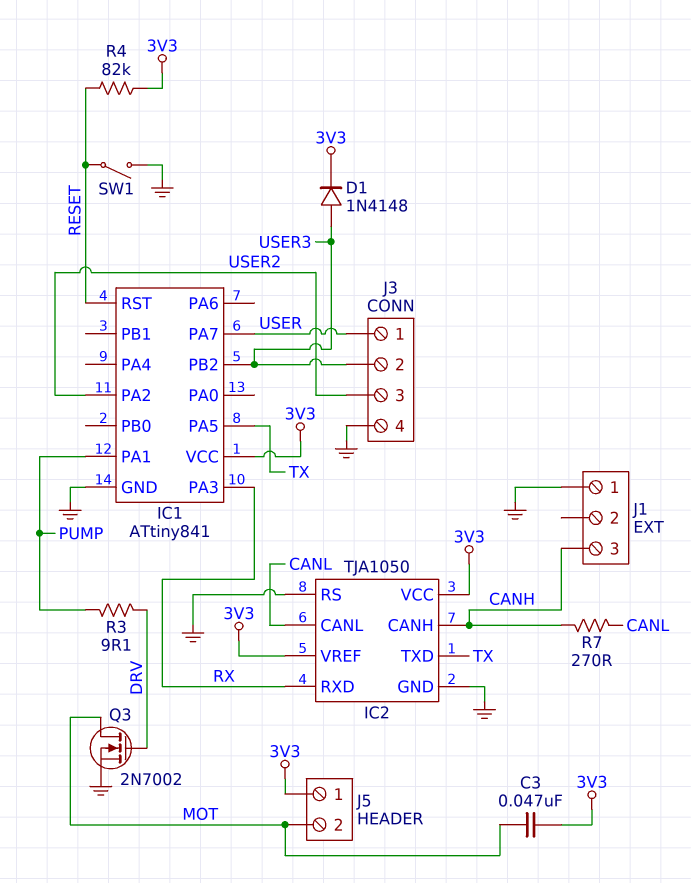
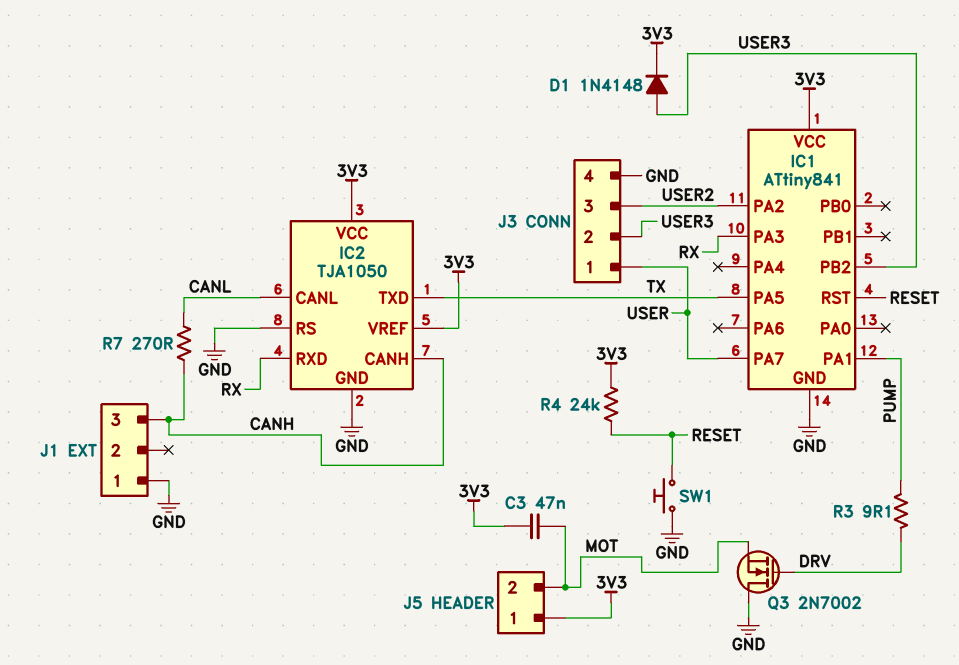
Q3: NMOS 2N7002 (G DRV, D MOT, S GND) -> NMOS 2N7002 (G DRV, D GND, S MOT)
R4: 82k (3V3, RESET) -> 24k (3V3, RESET)
SW1: switch (GND, RESET) -> button (GND, RESET)

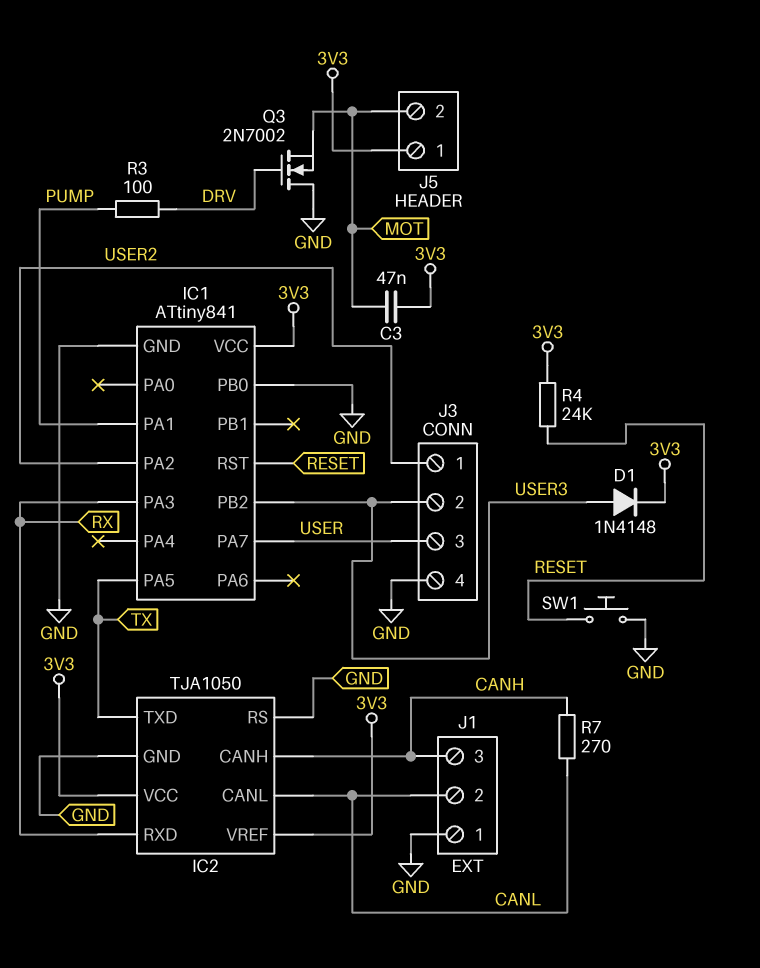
IC1 pin PB0: none -> GND
J1 pin 2: none -> CANL
J3 pin 1: USER -> USER2
J3 pin 3: USER2 -> USER
R3: 9.1 (DRV, PUMP) -> 100 (DRV, PUMP)

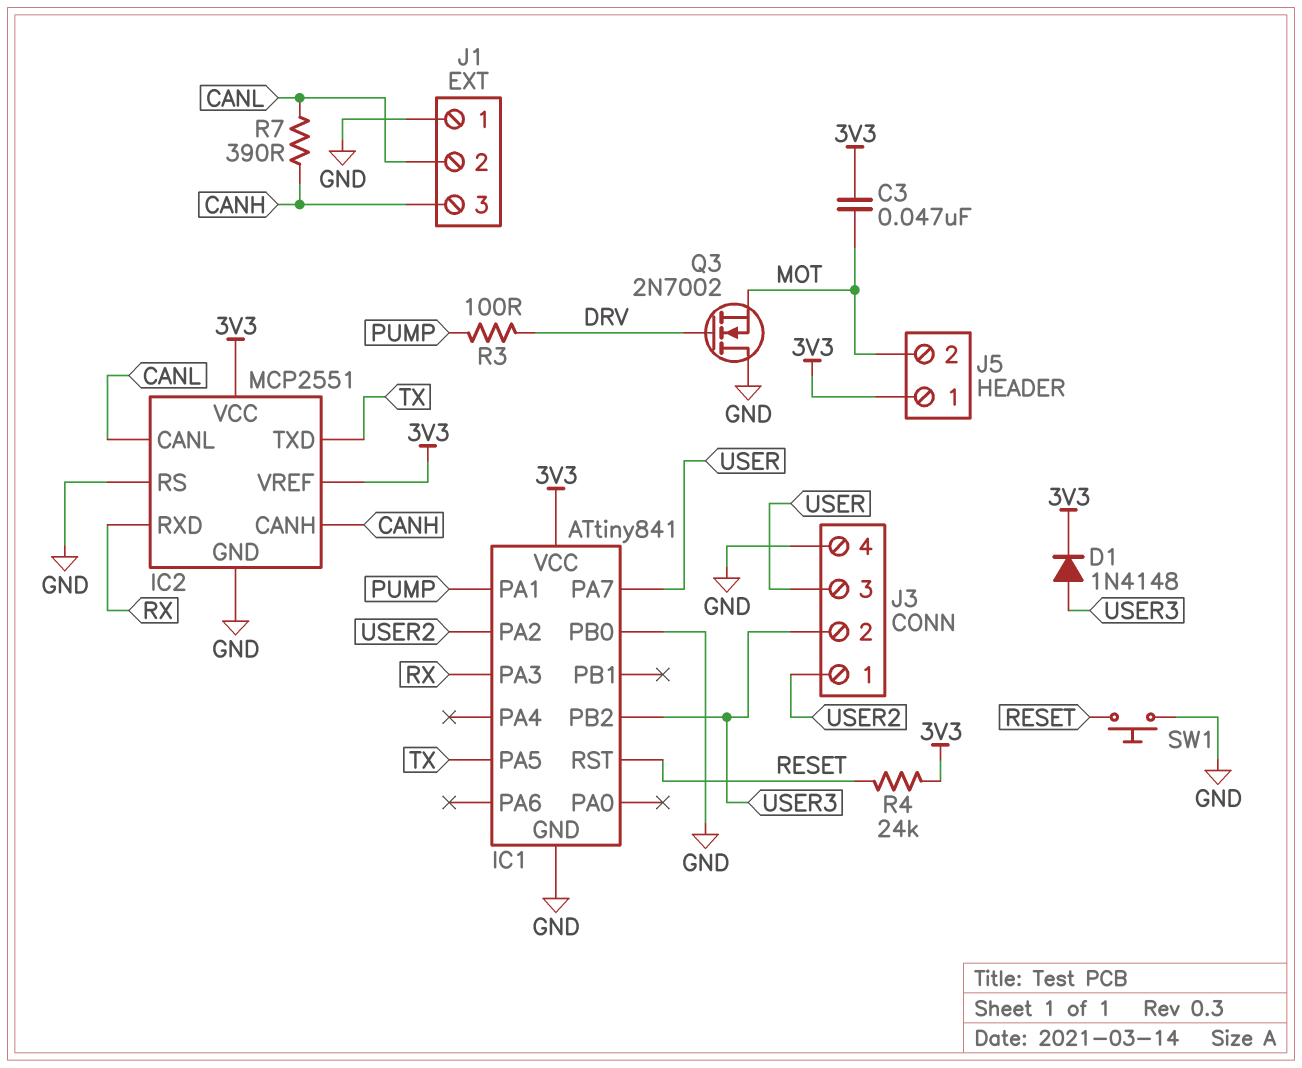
IC2: TJA1050 -> MCP2551
R7: 270 (CANH, CANL) -> 390 (CANH, CANL)

